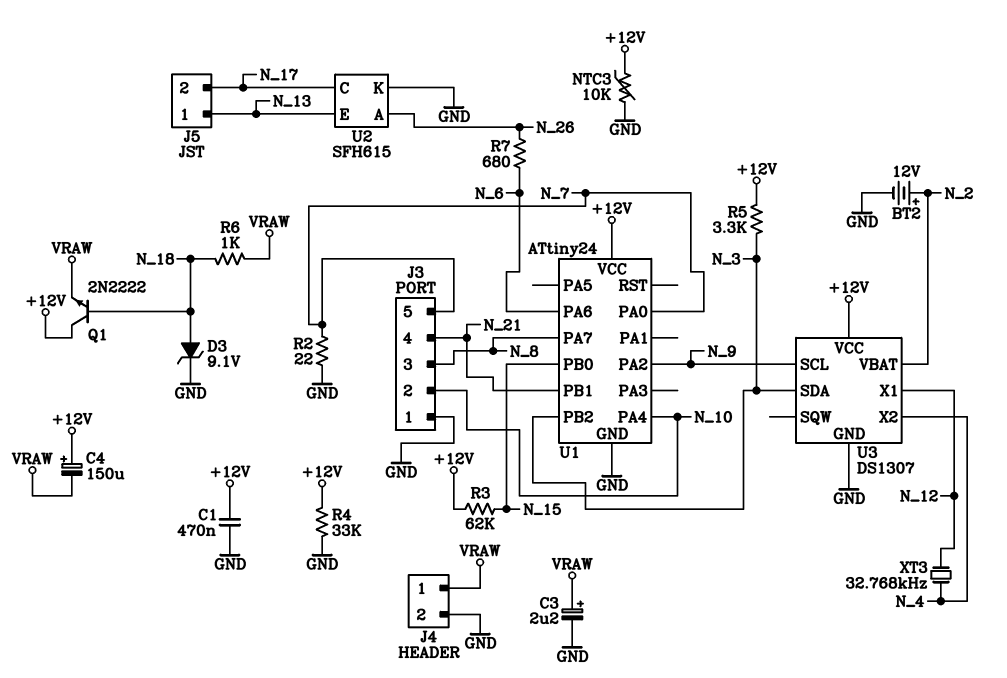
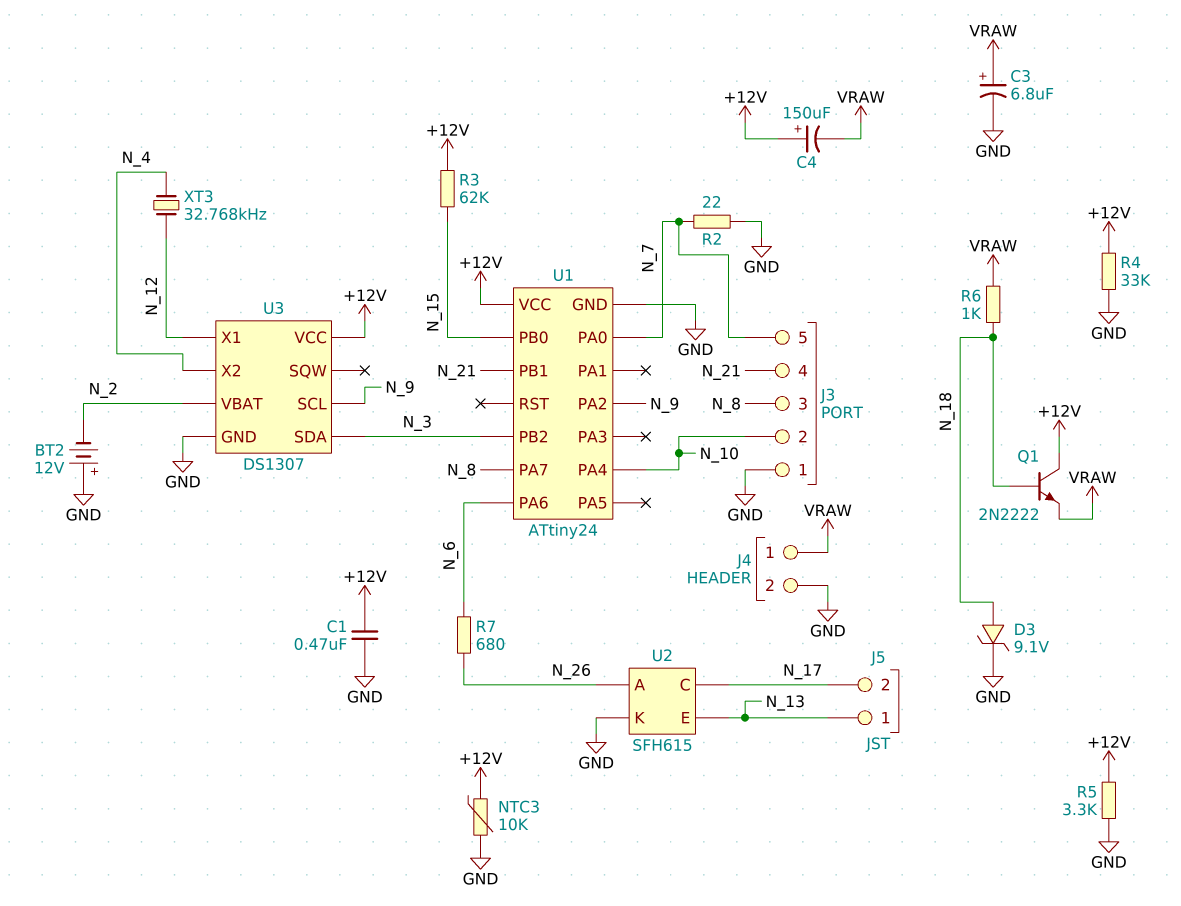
BT2: 12V (plus N_2, minus GND) -> 12V (plus GND, minus N_2)
C3: 2.2uF (plus VRAW, minus GND) -> 6.8uF (plus VRAW, minus GND)
R5: 3.3k (+12V, N_3) -> 3.3k (+12V, GND)

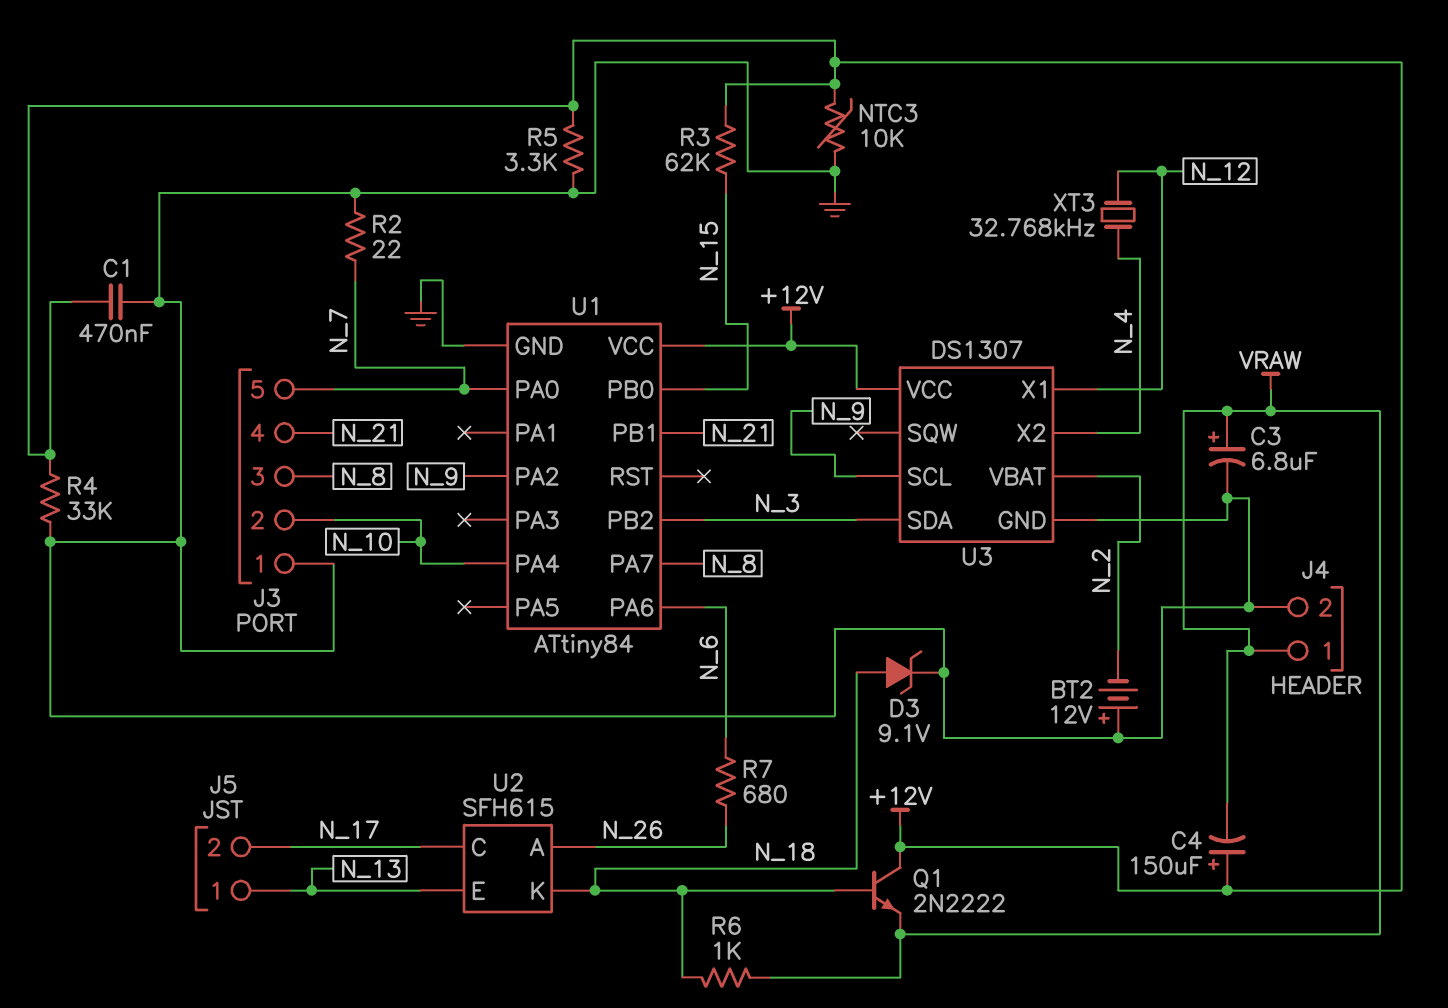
U1: ATtiny24 -> ATtiny84
U2 pin K: GND -> N_18

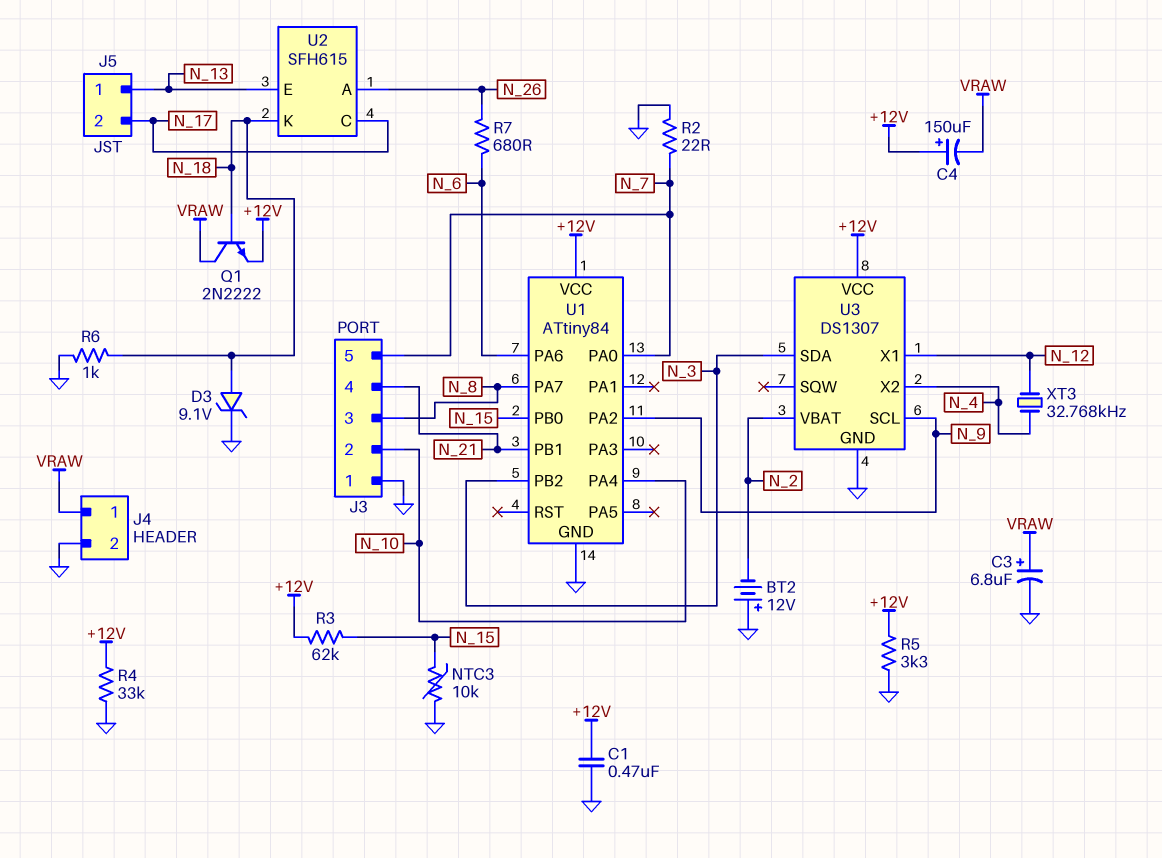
NTC3: 10k (+12V, GND) -> 10k (GND, N_15)
Q1: NPN 2N2222 (B N_18, C +12V, E VRAW) -> NPN 2N2222 (B N_18, C VRAW, E +12V)
R6: 1k (N_18, VRAW) -> 1k (GND, N_18)

